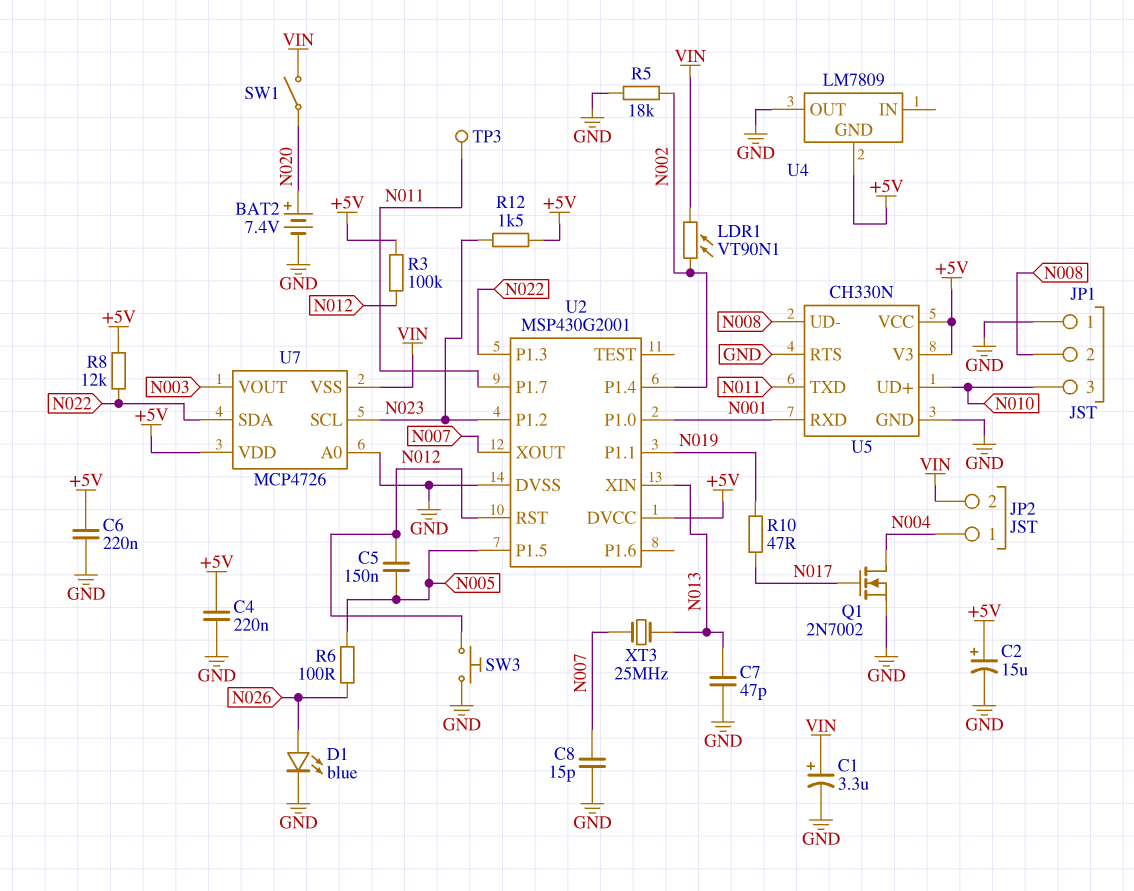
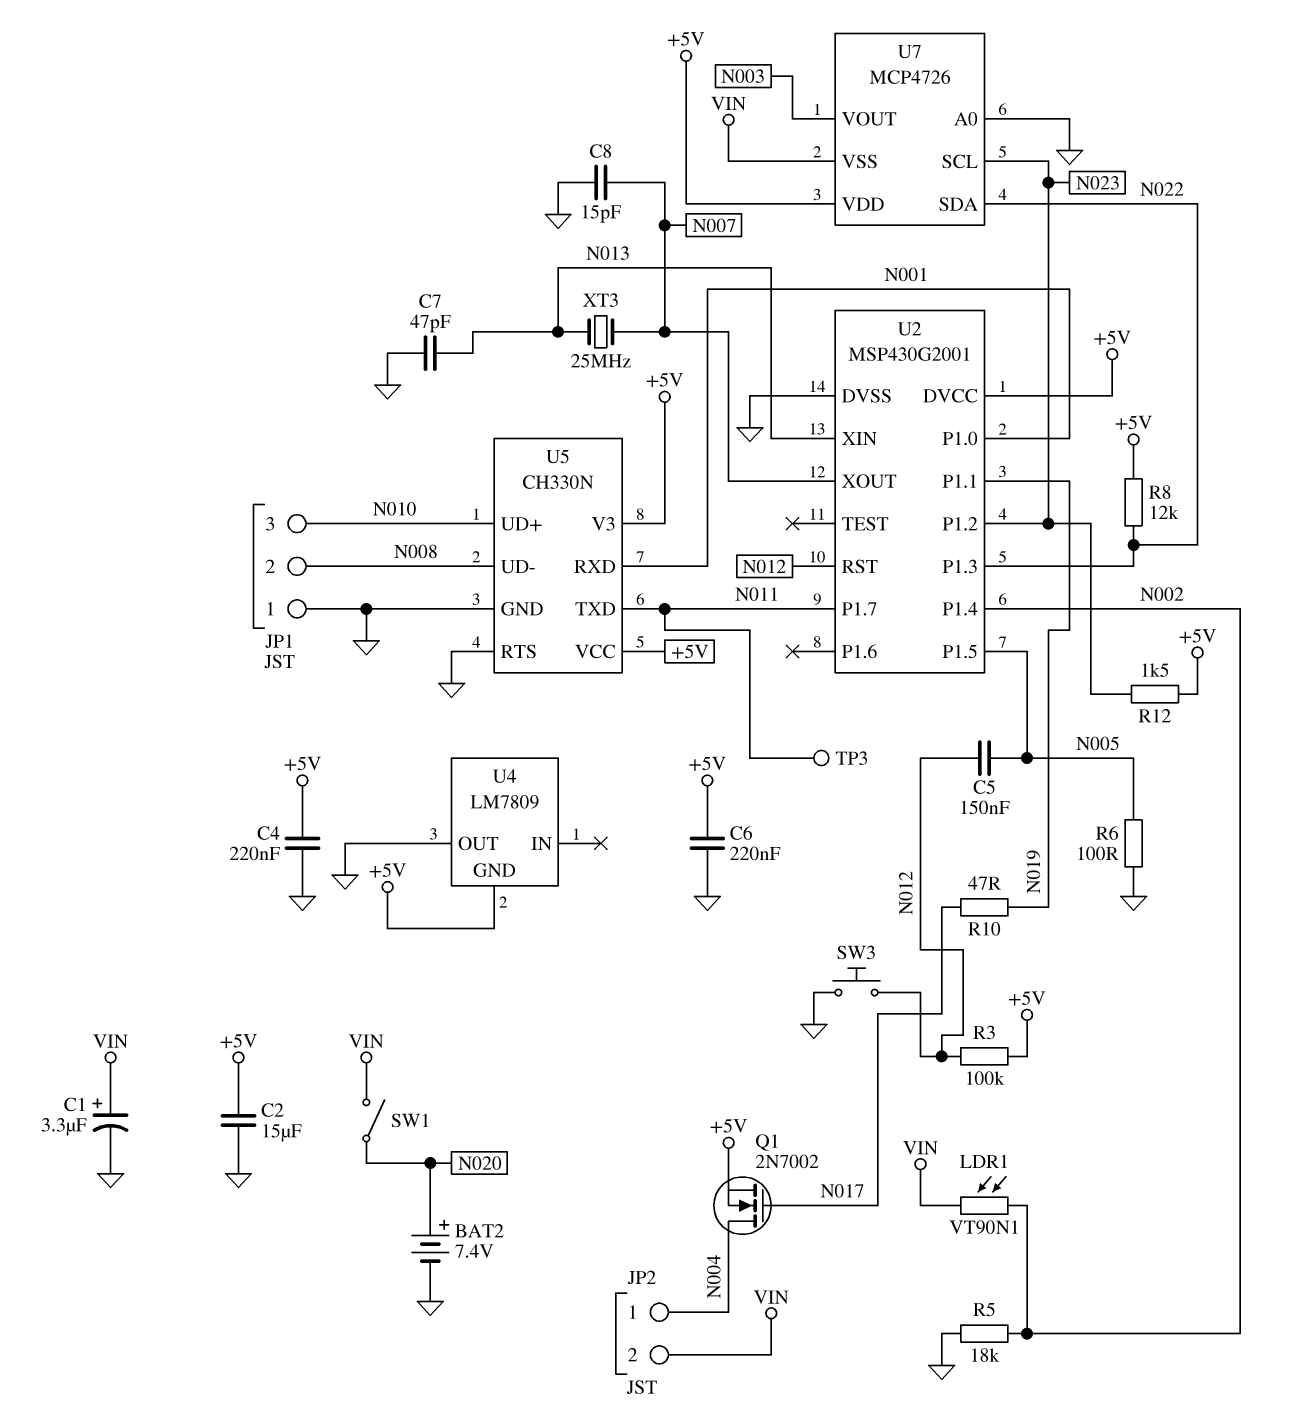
C2: 15uF (plus +5V, minus GND) -> 15uF (+5V, GND)
D1: LED blue (A N026, K GND) -> none
Q1: NMOS 2N7002 (G N017, D N004, S GND) -> NMOS 2N7002 (G N017, D N004, S +5V)
R6: 100 (N005, N026) -> 100 (GND, N005)

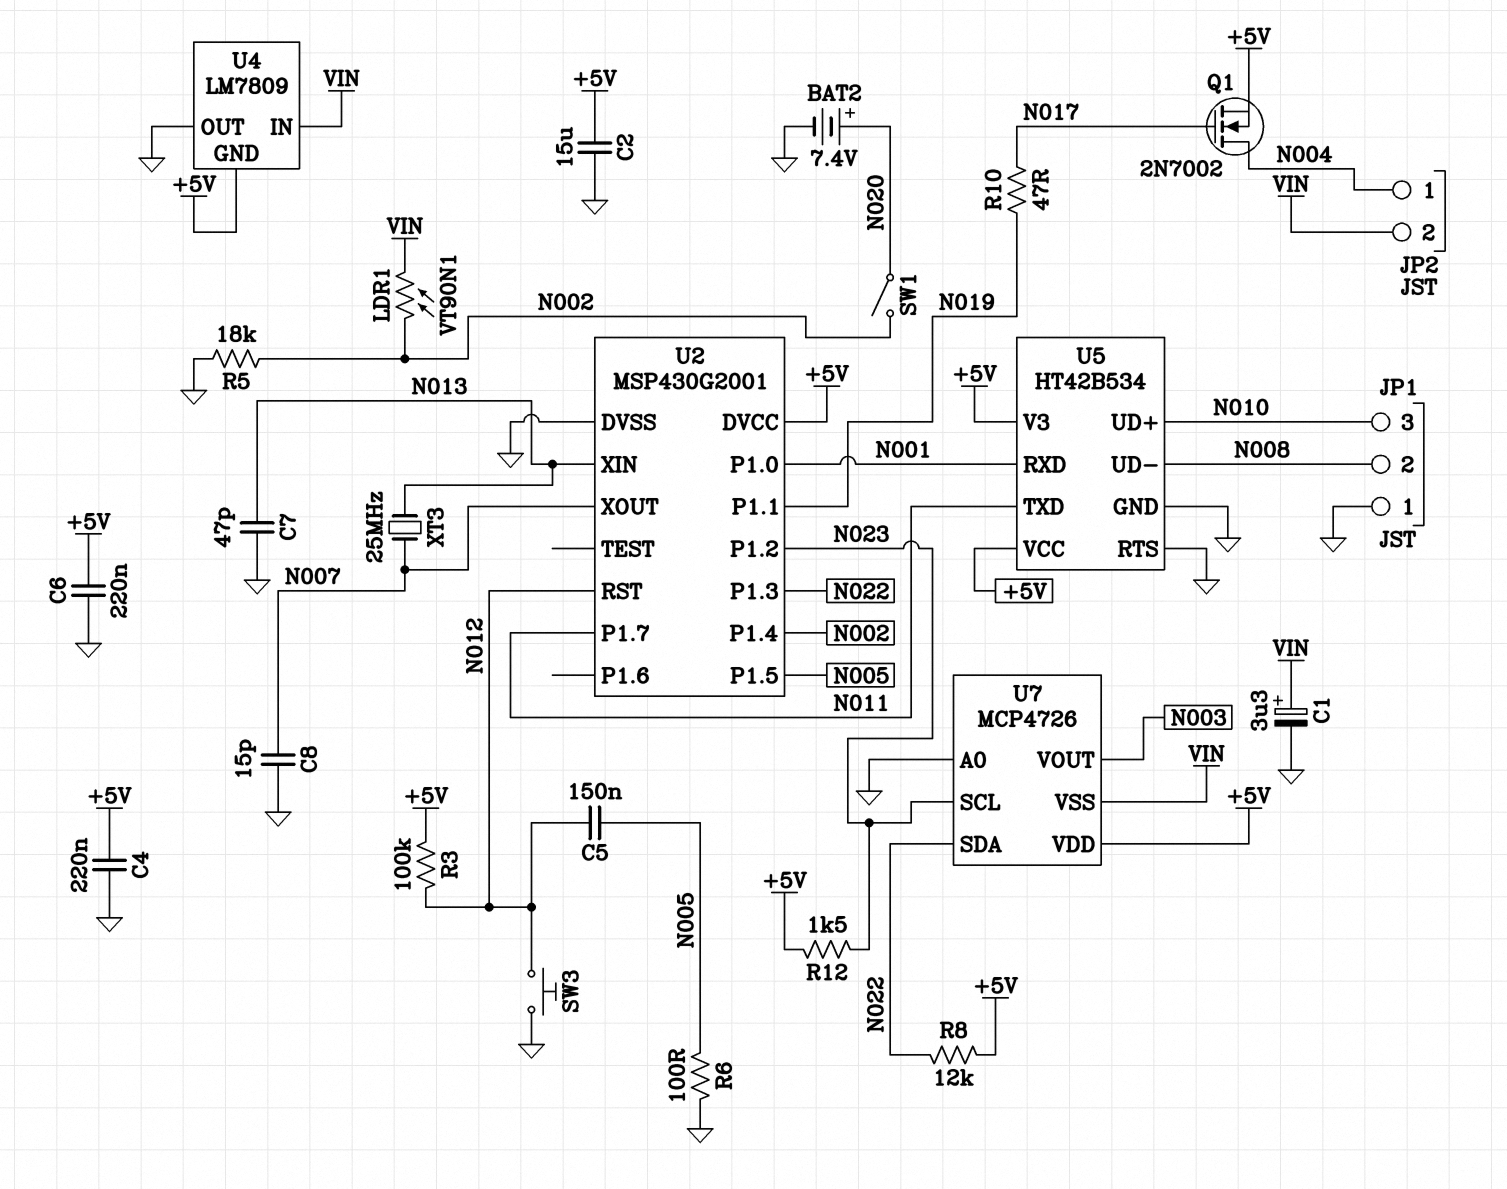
SW1: switch (N020, VIN) -> switch (N002, N020)
TP3: test point (N011) -> none
U4 pin IN: none -> VIN
U5: CH330N -> HT42B534

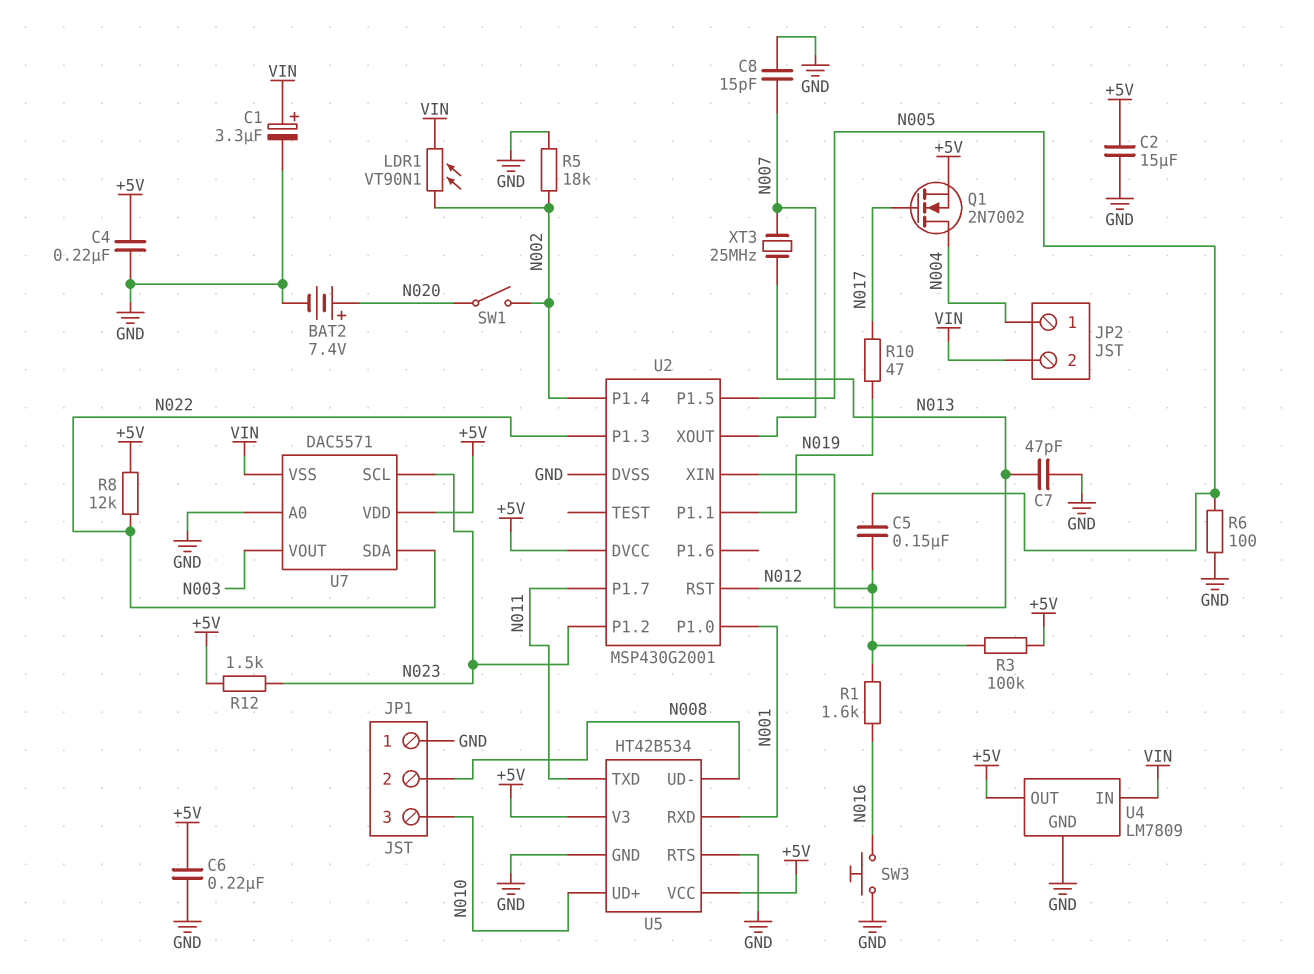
R1: none -> 1.6k (N012, N016)
SW3: button (GND, N012) -> button (GND, N016)
U4 pin GND: +5V -> GND
U4 pin OUT: GND -> +5V
U7: MCP4726 -> DAC5571

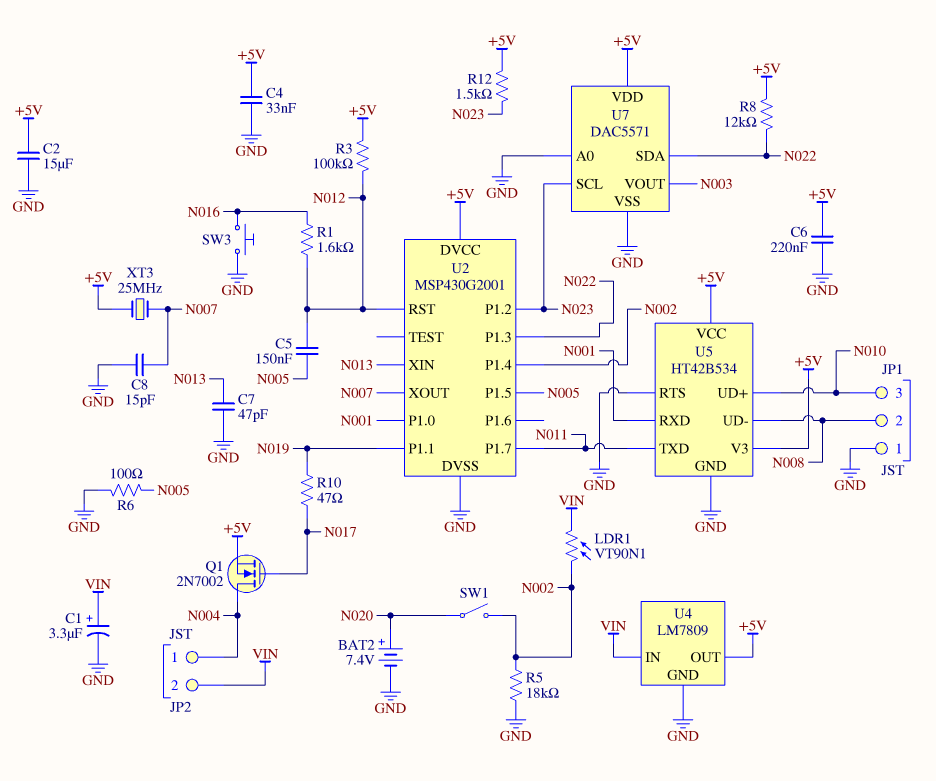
C4: 220nF (+5V, GND) -> 33nF (+5V, GND)
U7 pin VSS: VIN -> GND
XT3: 25MHz (N007, N013) -> 25MHz (+5V, N007)

